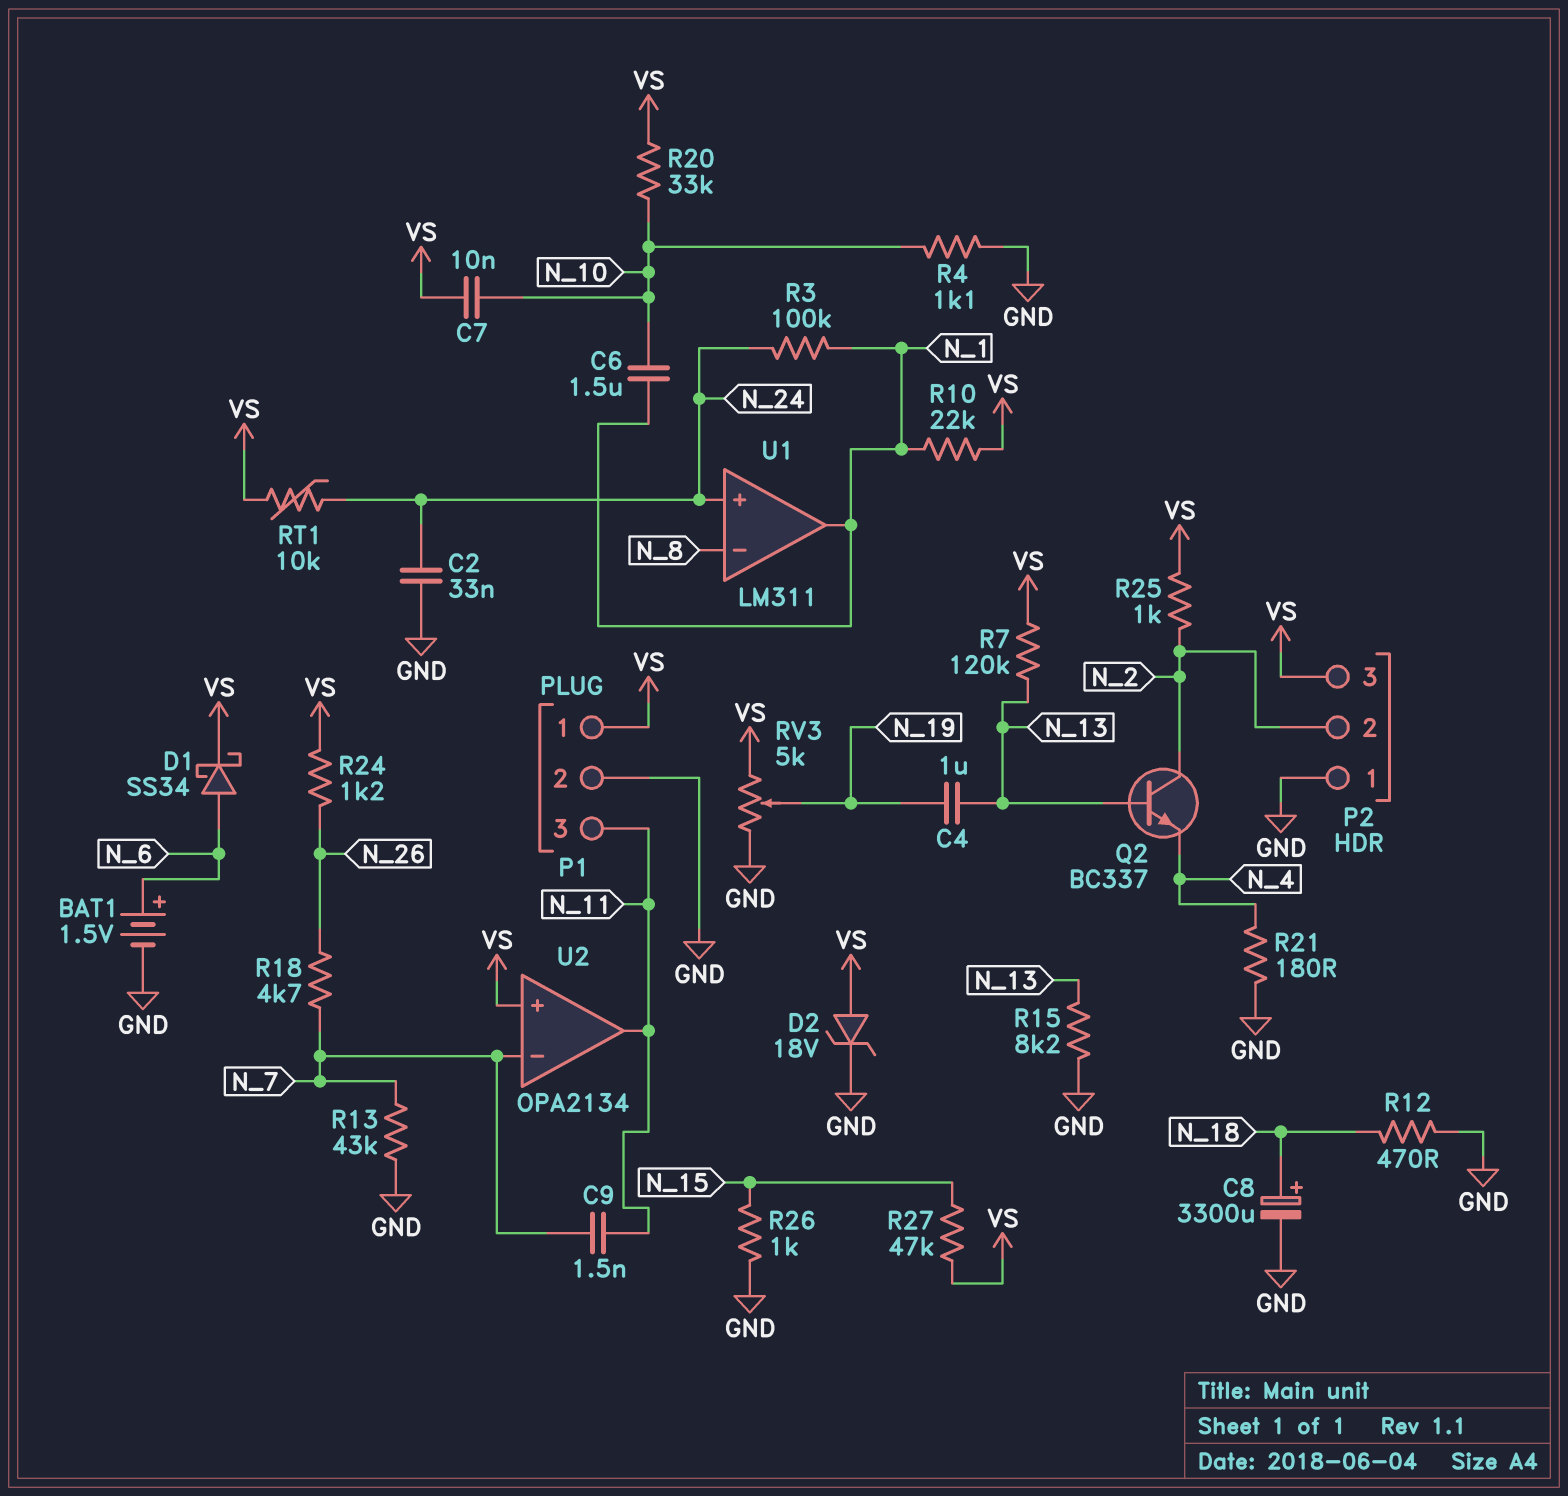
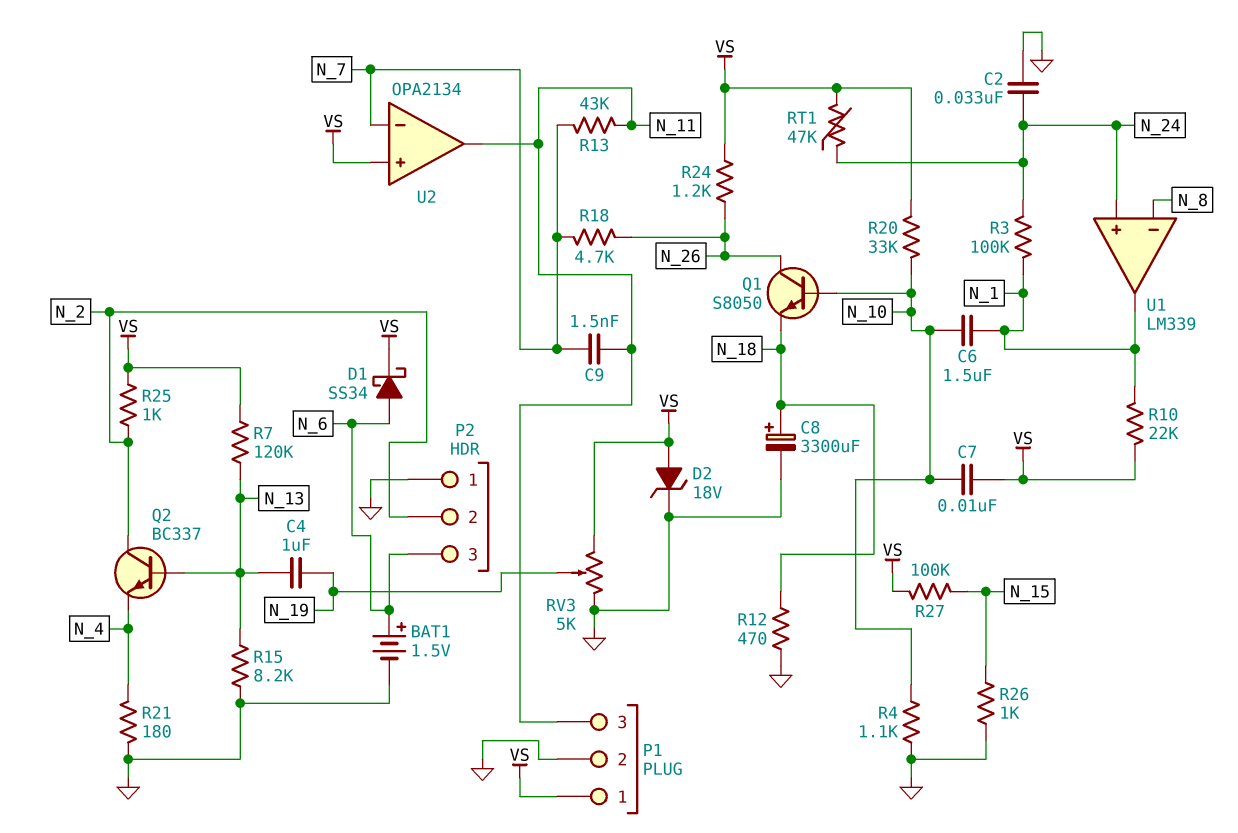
P2 pin 3: VS -> N_6
Q1: none -> NPN S8050 (B N_10, C N_26, E N_18)
R13: 43k (GND, N_7) -> 43k (N_7, N_11)
R27: 47k (N_15, VS) -> 100k (N_15, VS)
RT1: 10k (N_24, VS) -> 47k (N_24, VS)
U1: LM311 -> LM339

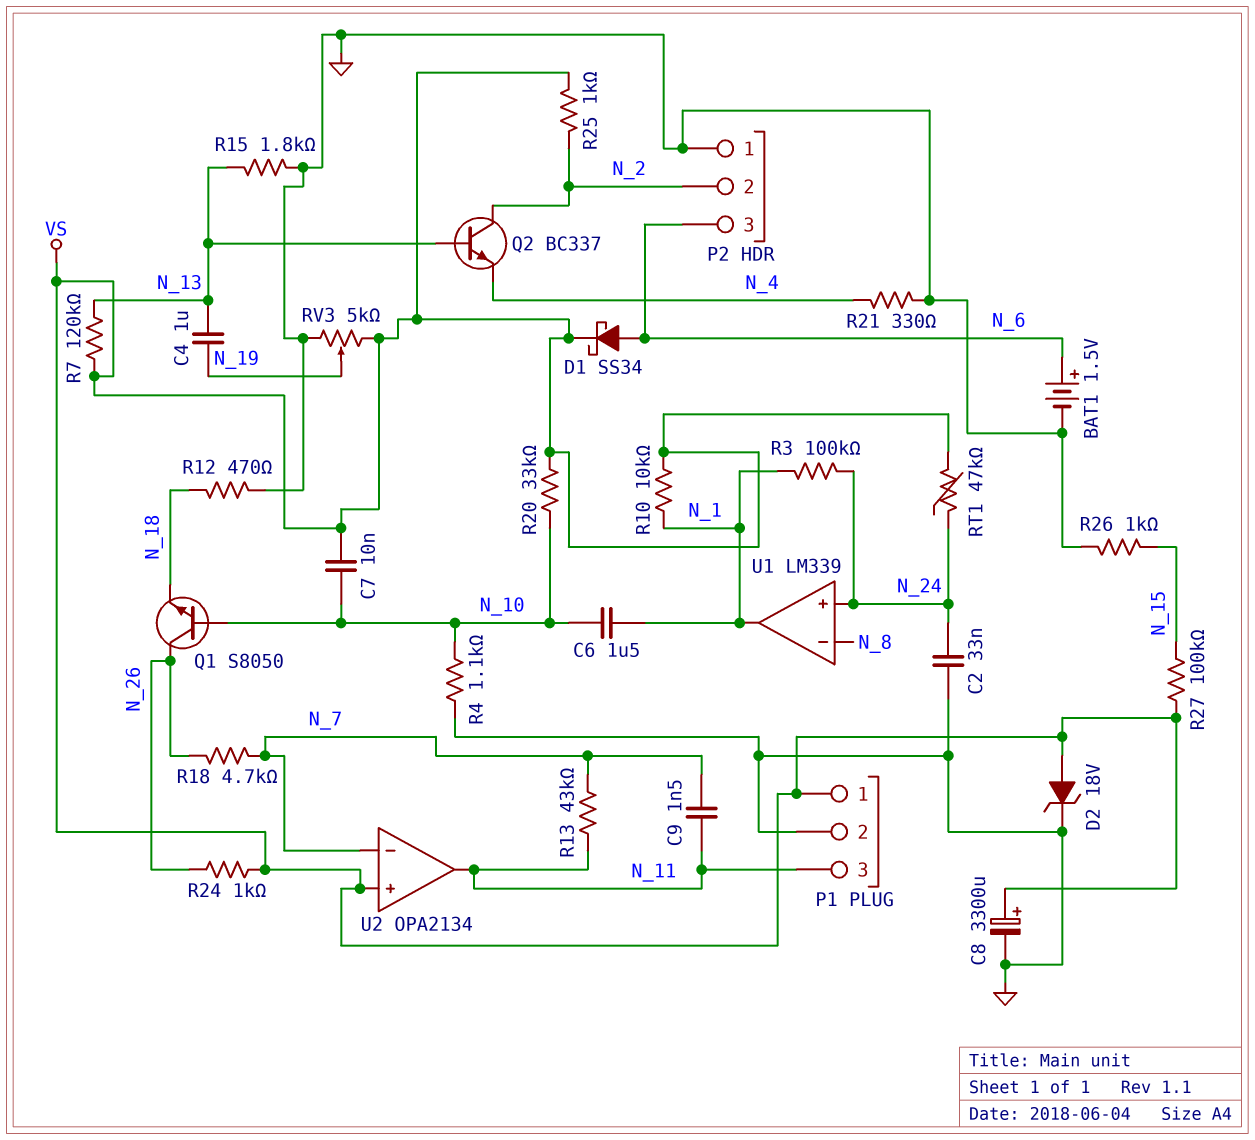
C8: 3300uF (plus N_18, minus GND) -> 3300uF (plus VS, minus GND)
R10: 22k (N_1, VS) -> 10k (N_1, VS)
R15: 8.2k (GND, N_13) -> 1.8k (GND, N_13)
R21: 180 (GND, N_4) -> 330 (GND, N_4)
R24: 1.2k (N_26, VS) -> 1k (N_26, VS)

